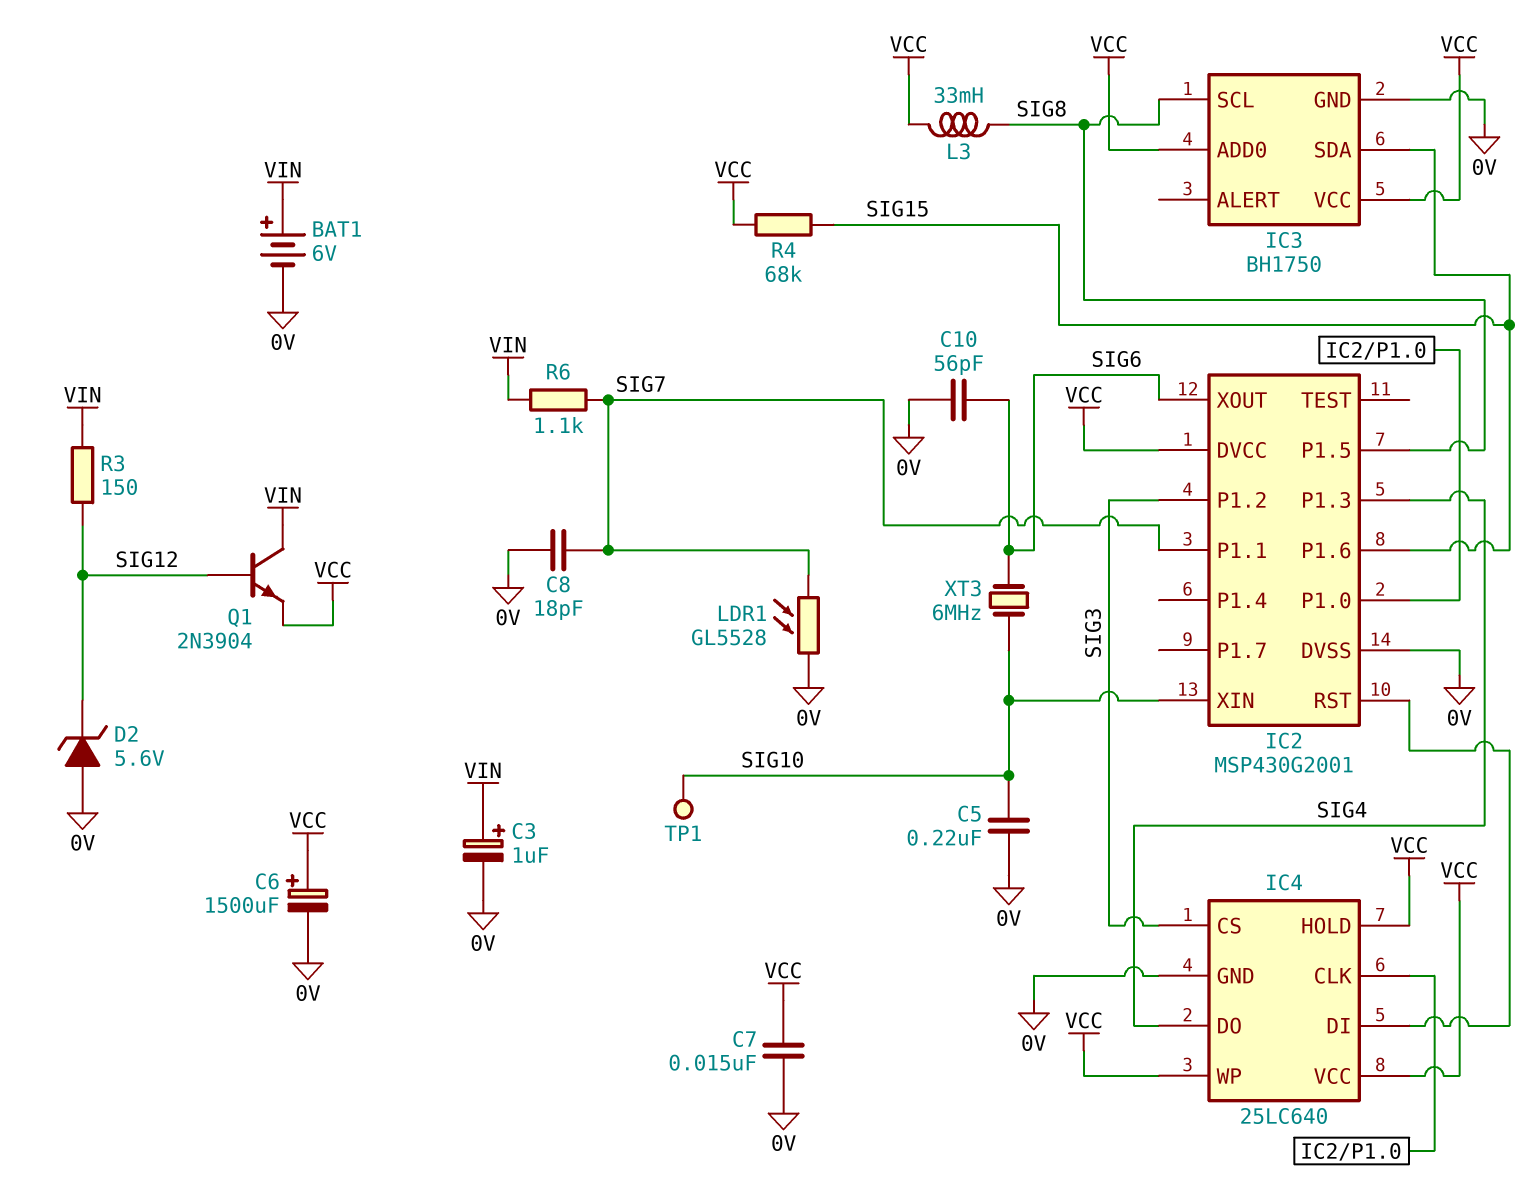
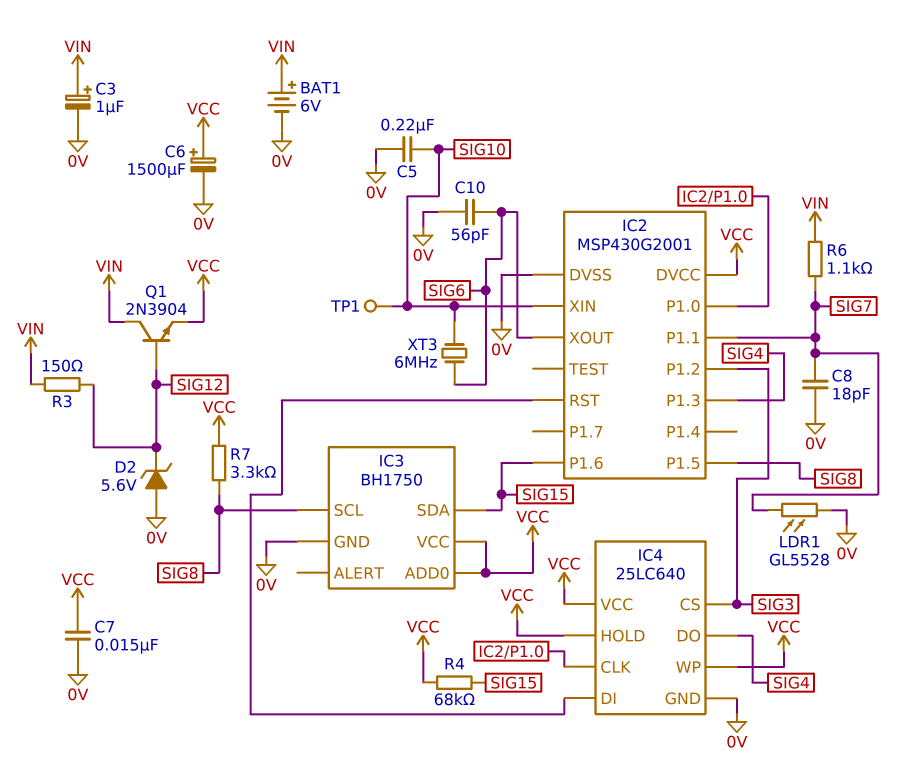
L3: 33mH (SIG8, VCC) -> none
R7: none -> 3.3k (SIG8, VCC)

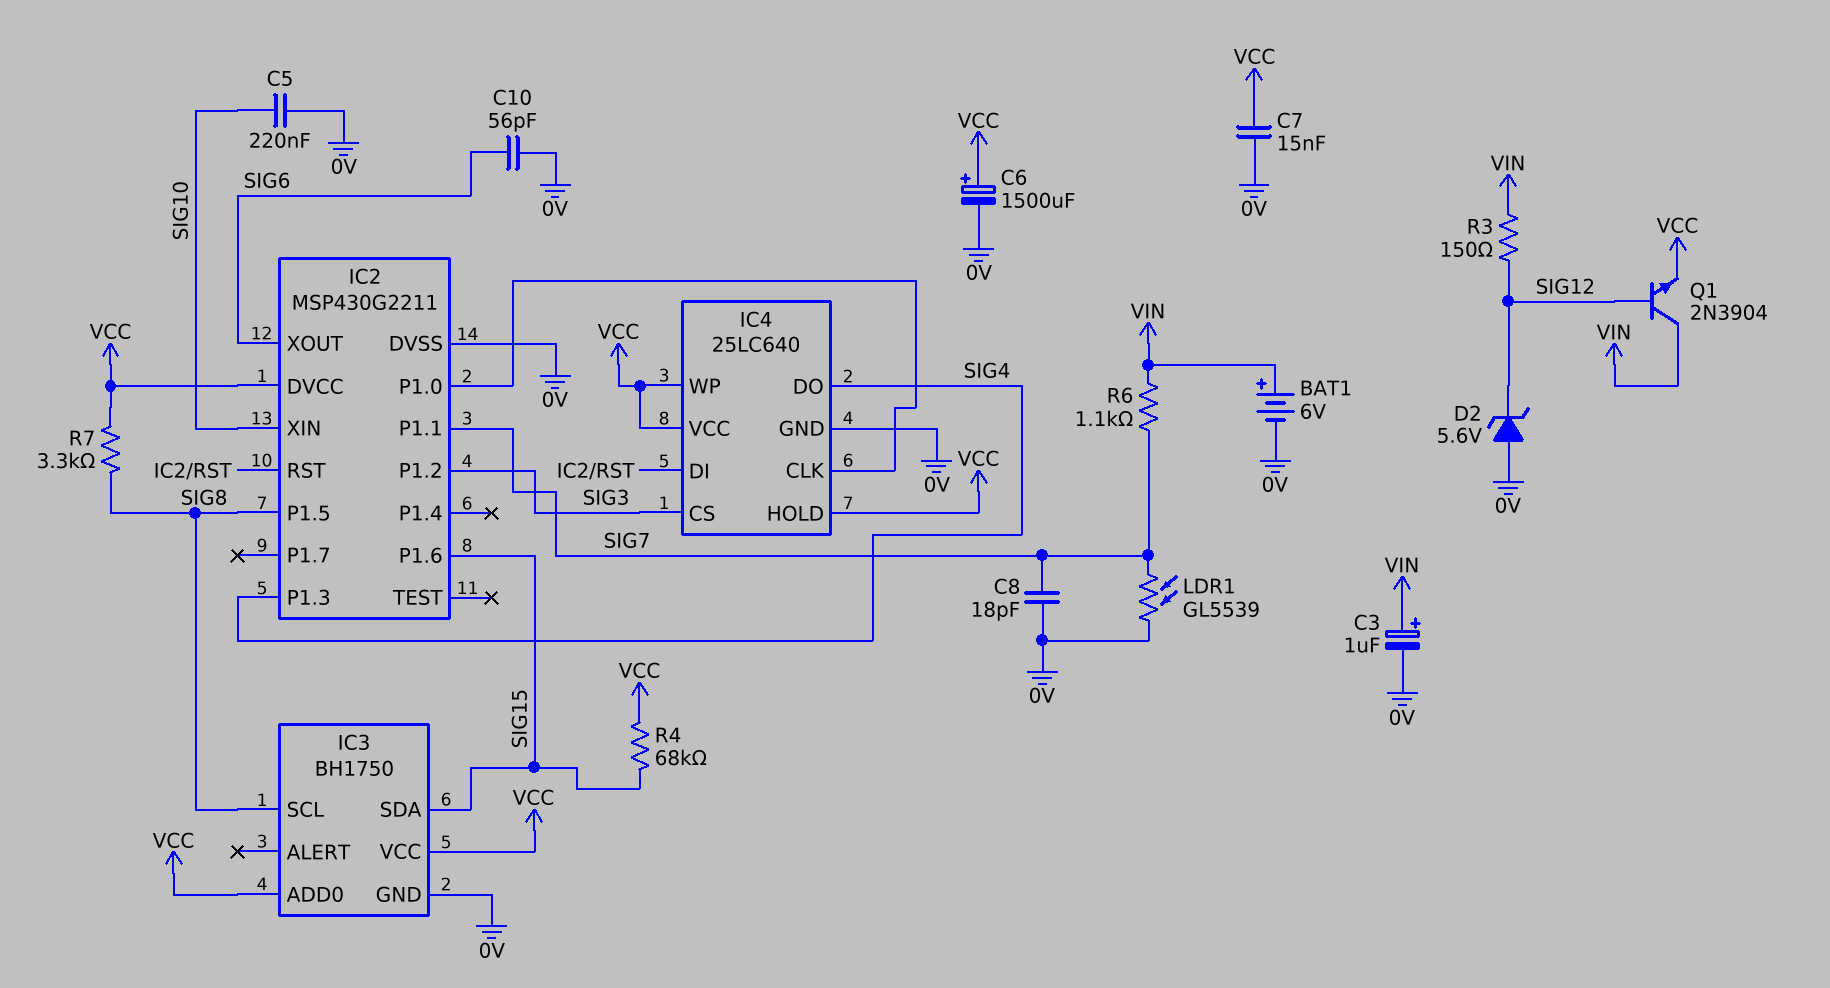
IC2: MSP430G2001 -> MSP430G2211
LDR1: GL5528 (0V, SIG7) -> GL5539 (0V, SIG7)
TP1: test point (SIG10) -> none
XT3: 6MHz (SIG6, SIG10) -> none

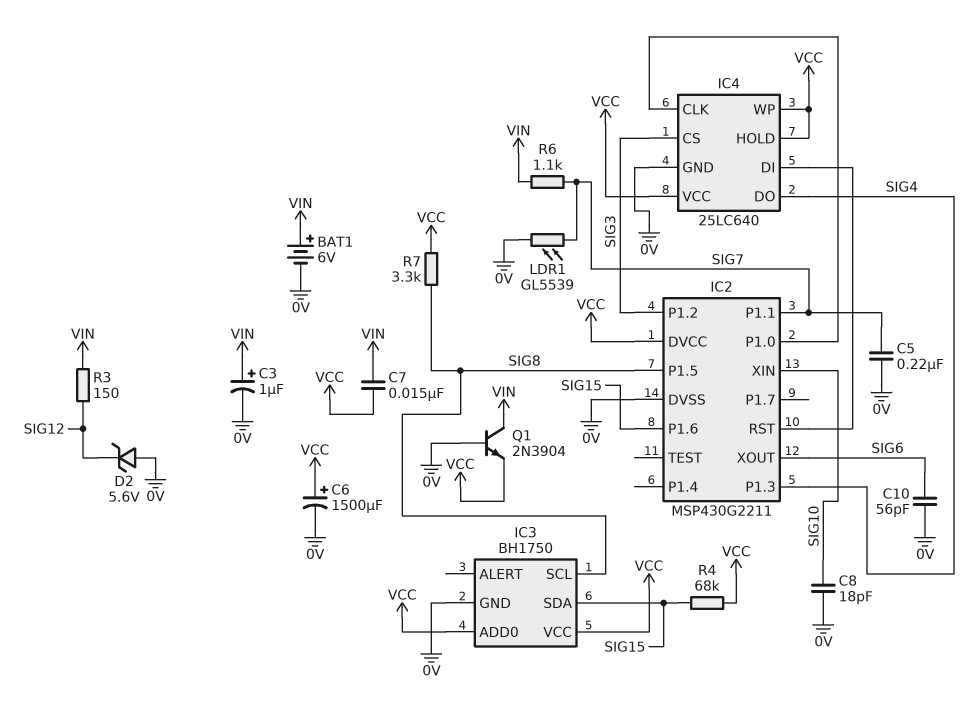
C5: 220nF (0V, SIG10) -> 220nF (0V, SIG7)
C7: 15nF (0V, VCC) -> 15nF (VCC, VIN)
C8: 18pF (0V, SIG7) -> 18pF (0V, SIG10)
Q1: NPN 2N3904 (B SIG12, C VIN, E VCC) -> NPN 2N3904 (B 0V, C VIN, E VCC)

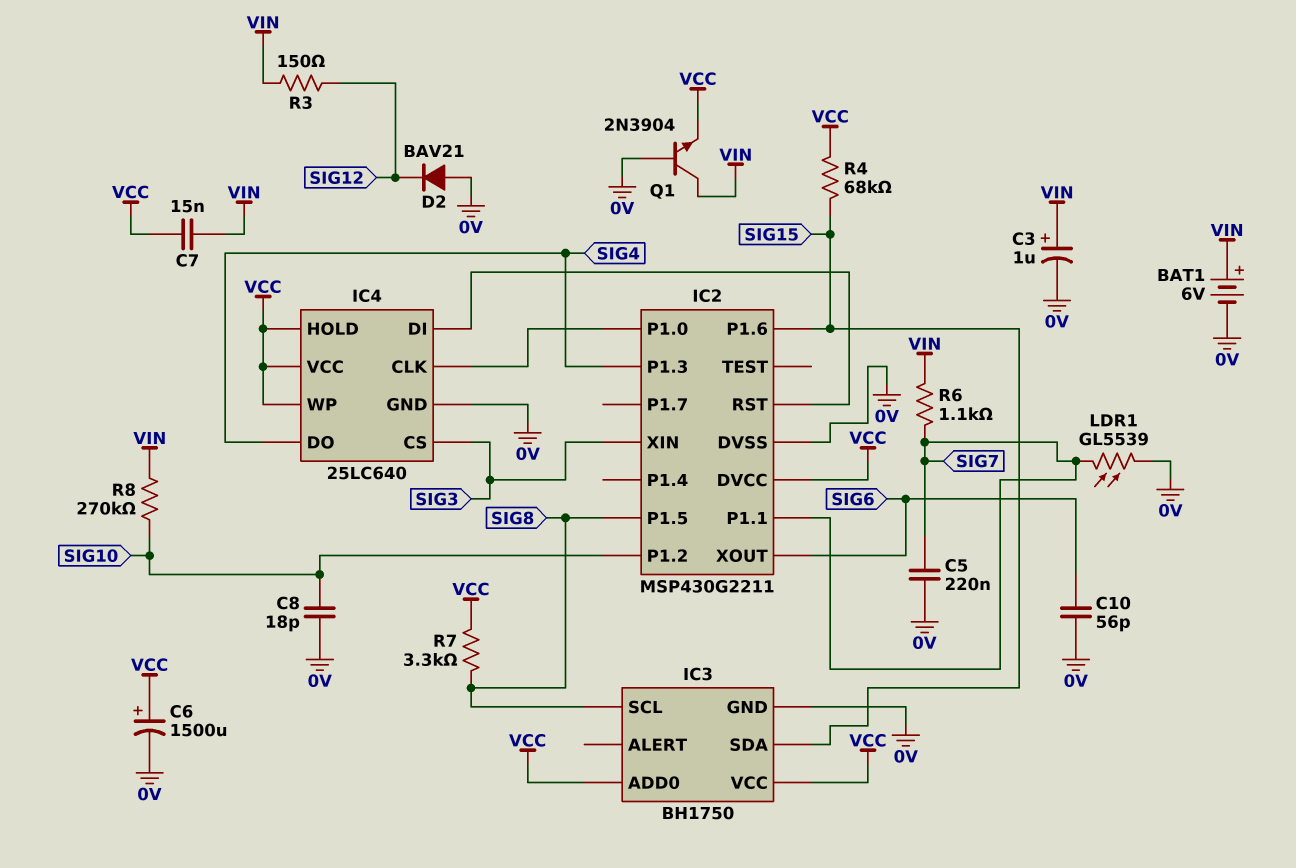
D2: zener 5.6V (A 0V, K SIG12) -> diode BAV21 (A 0V, K SIG12)
IC2 pin P1.2: SIG3 -> SIG10
IC2 pin XIN: SIG10 -> SIG3
R8: none -> 270k (SIG10, VIN)

